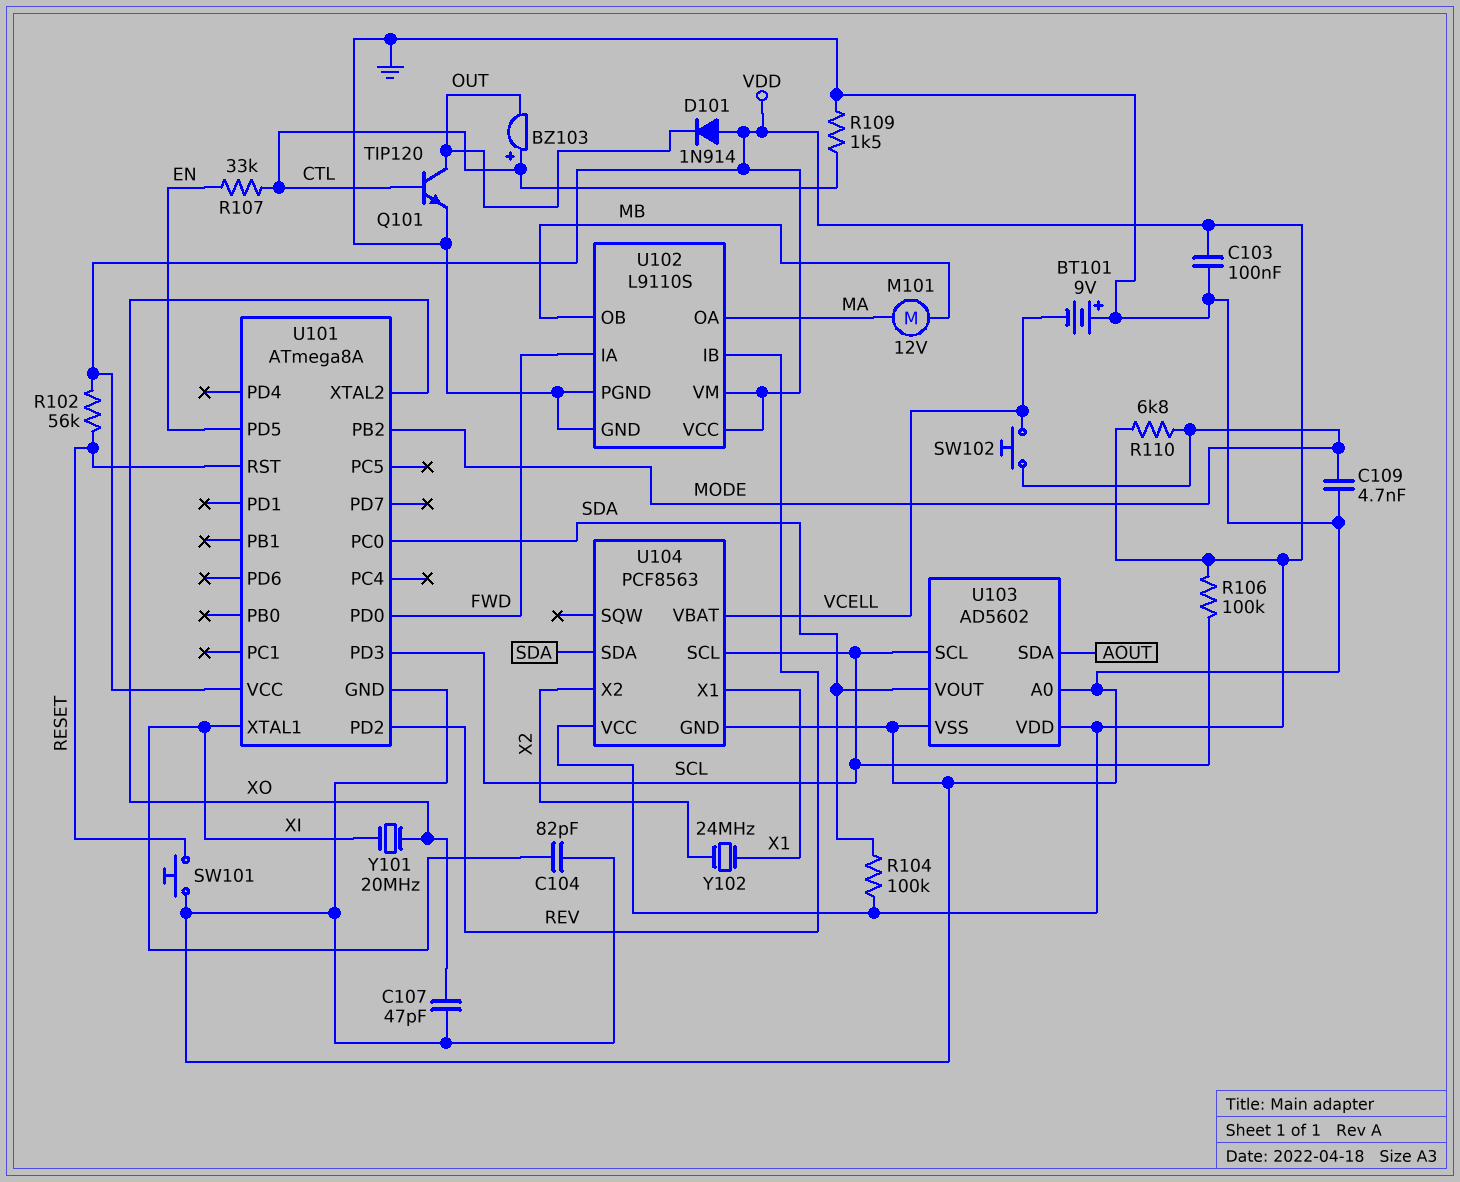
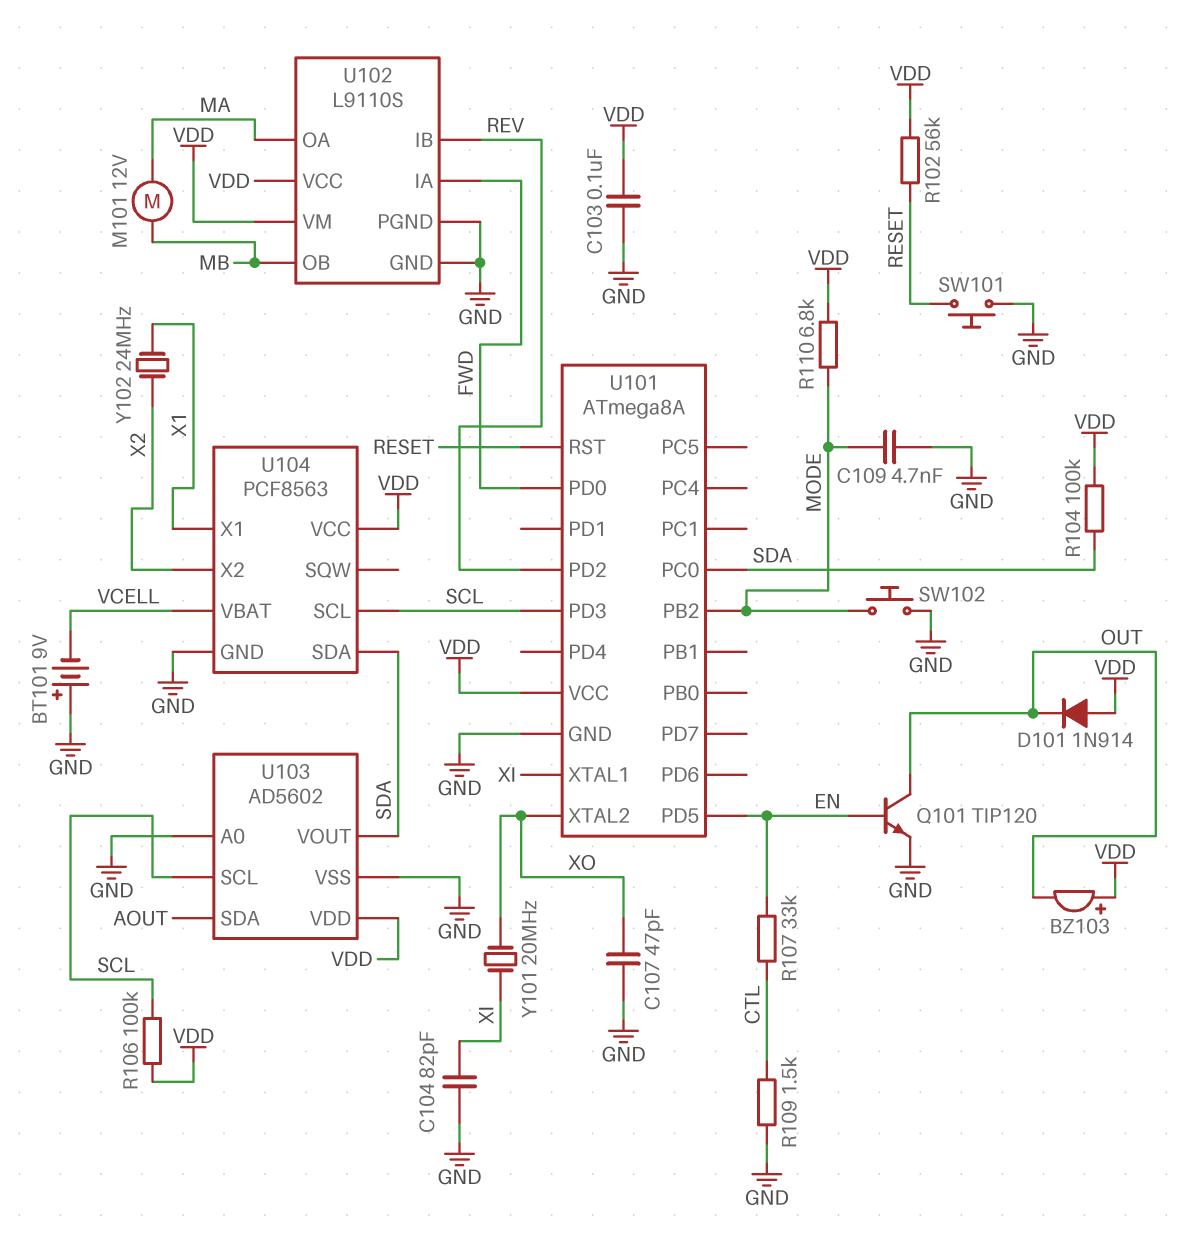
BZ103: buzzer (plus CTL, minus OUT) -> buzzer (plus VDD, minus OUT)
Q101: NPN TIP120 (B CTL, C OUT, E GND) -> NPN TIP120 (B EN, C OUT, E GND)
SW102: button (MODE, VCELL) -> button (GND, MODE)

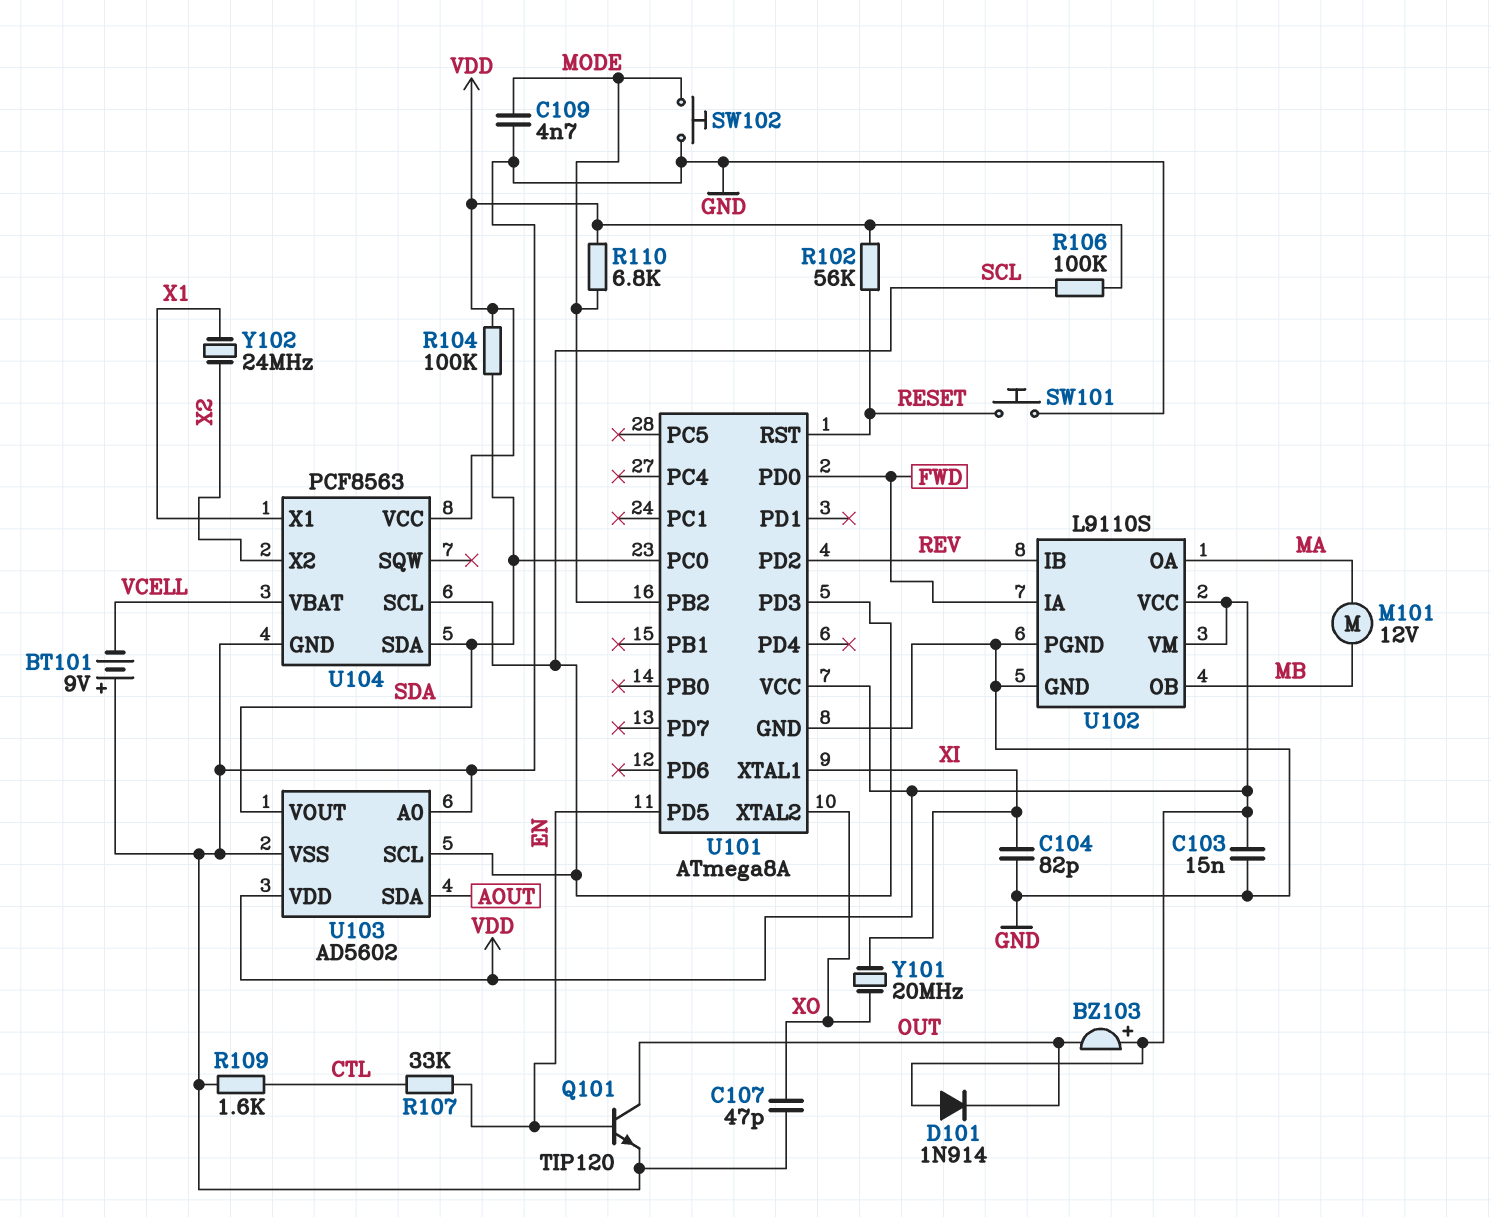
C103: 100nF (GND, VDD) -> 15nF (GND, VDD)
R109: 1.5k (CTL, GND) -> 1.6k (CTL, GND)

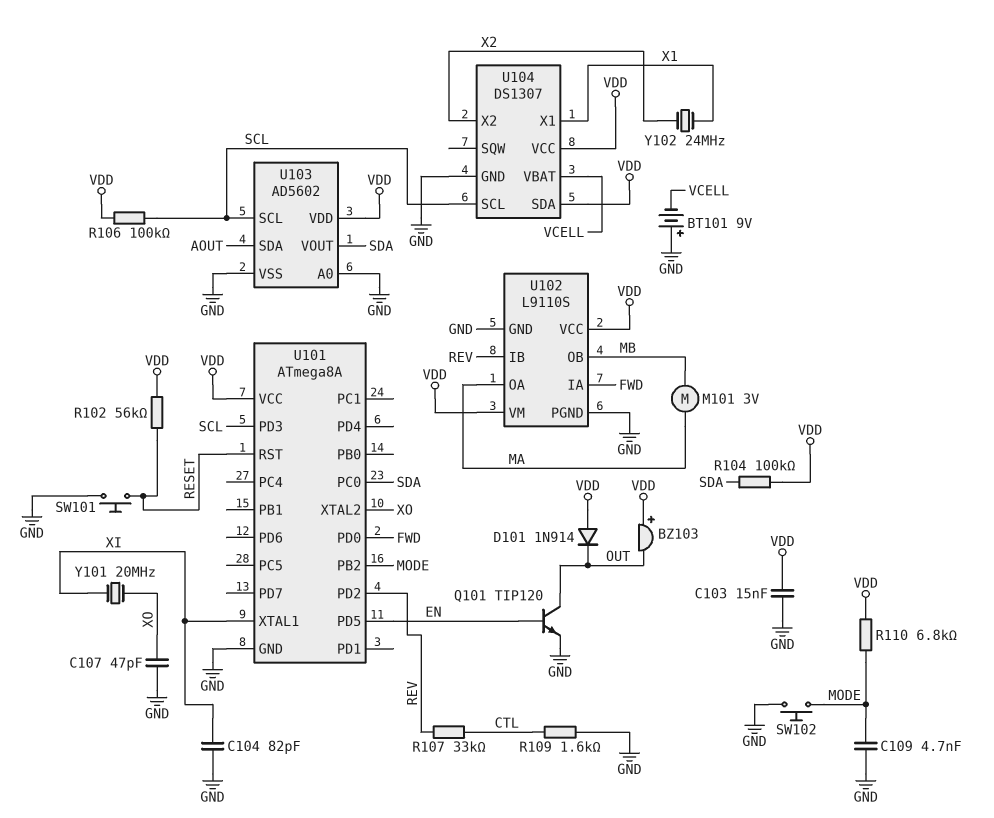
M101: motor 12V (MA, MB) -> motor 3V (MA, MB)
R107: 33k (CTL, EN) -> 33k (CTL, REV)
U104: PCF8563 -> DS1307
U104 pin SDA: SDA -> VDD

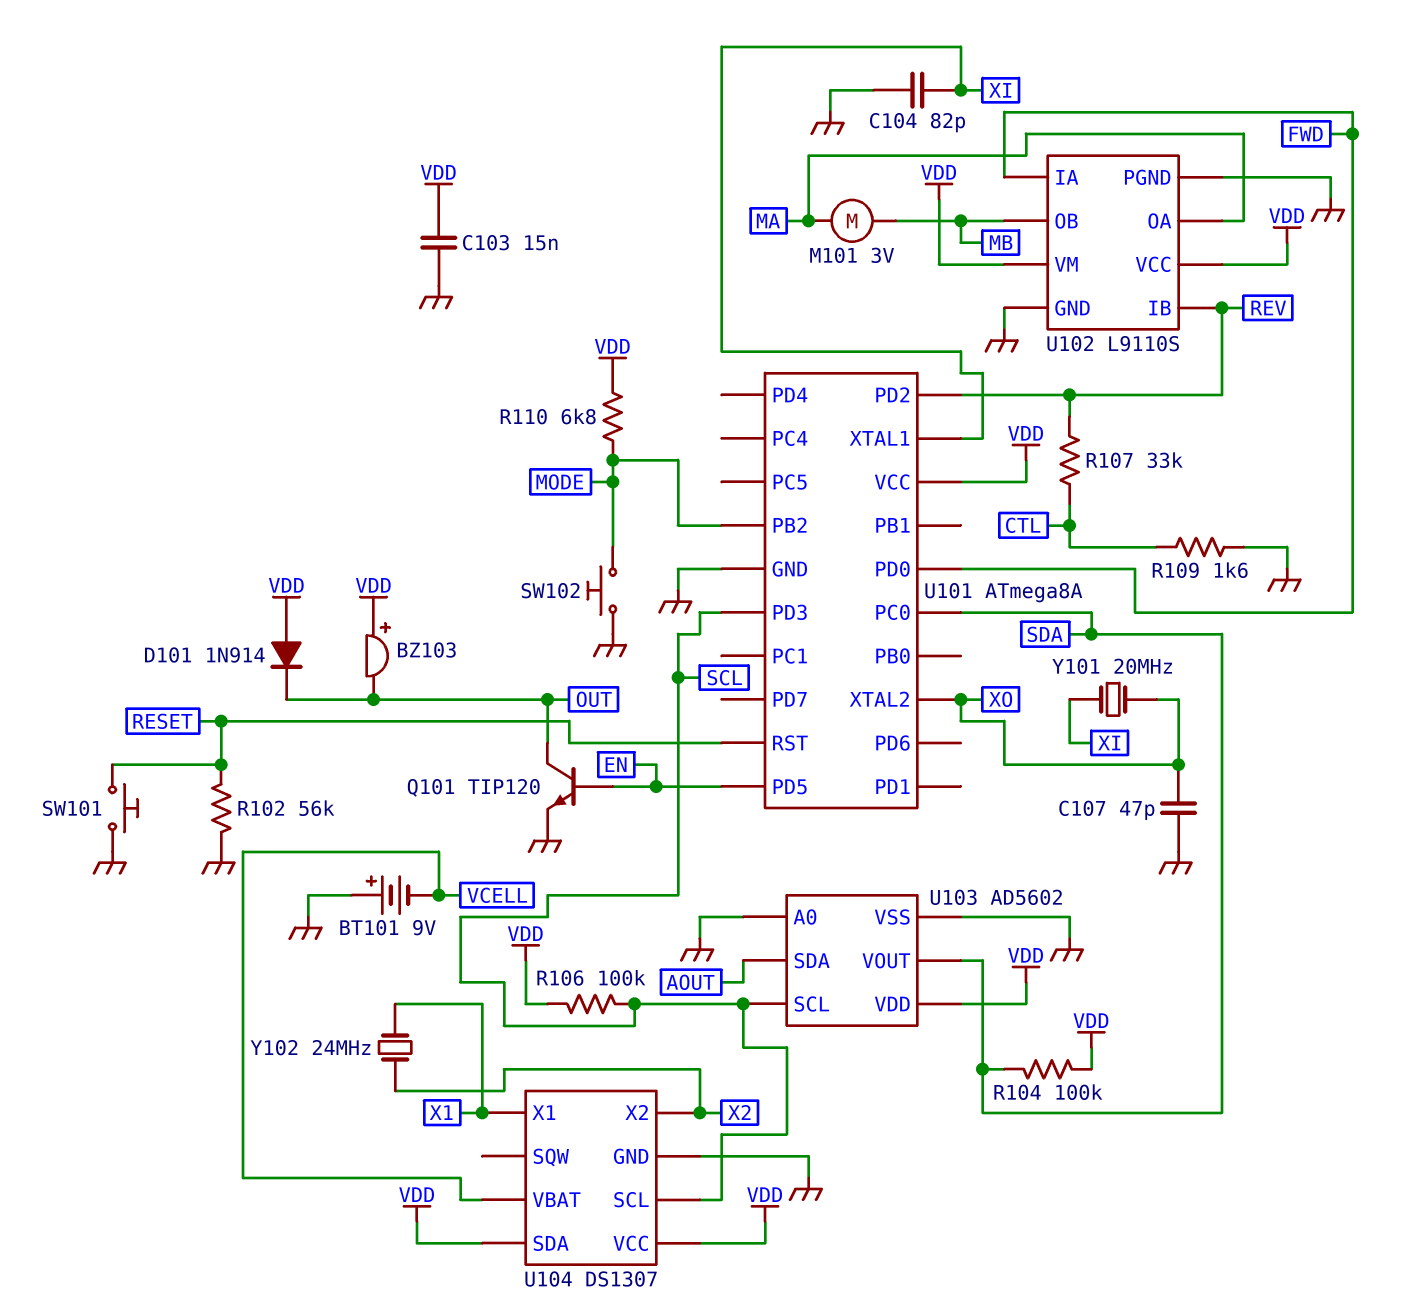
C109: 4.7nF (GND, MODE) -> none
R102: 56k (RESET, VDD) -> 56k (GND, RESET)

